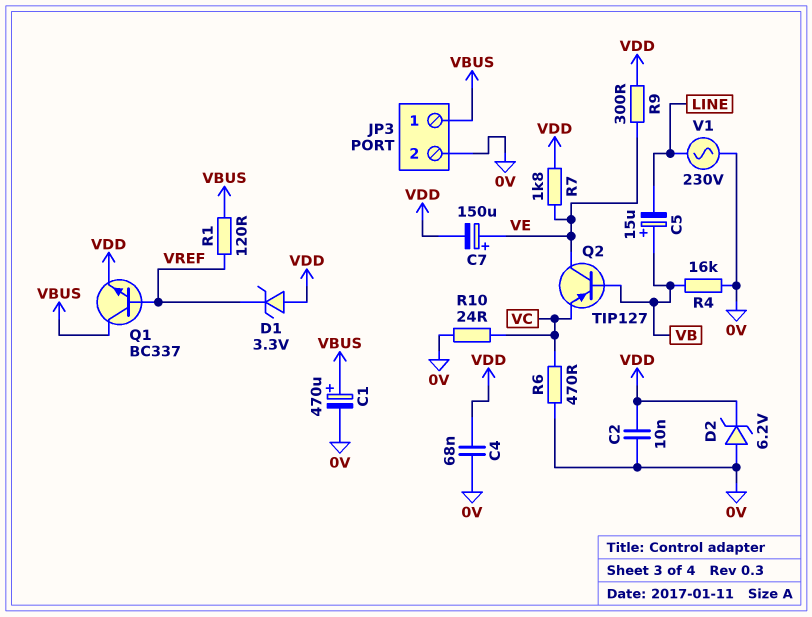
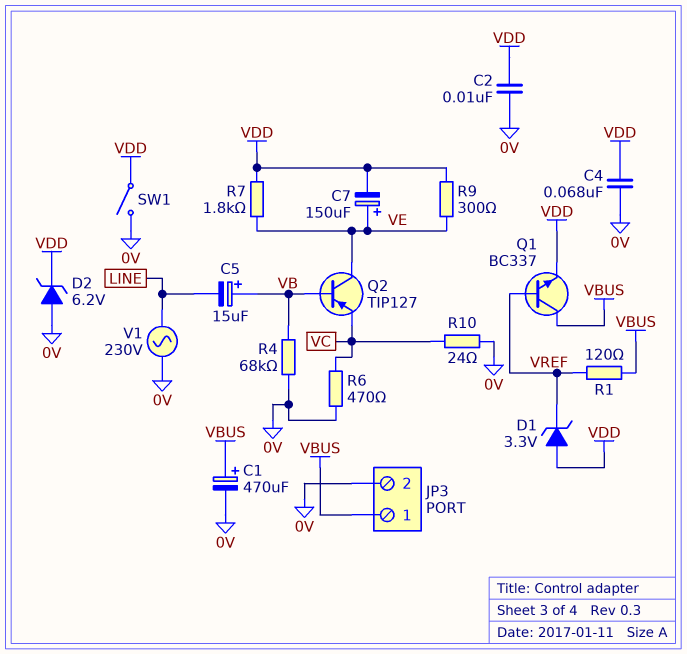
R4: 16k (0V, VB) -> 68k (0V, VB)
SW1: none -> switch (0V, VDD)

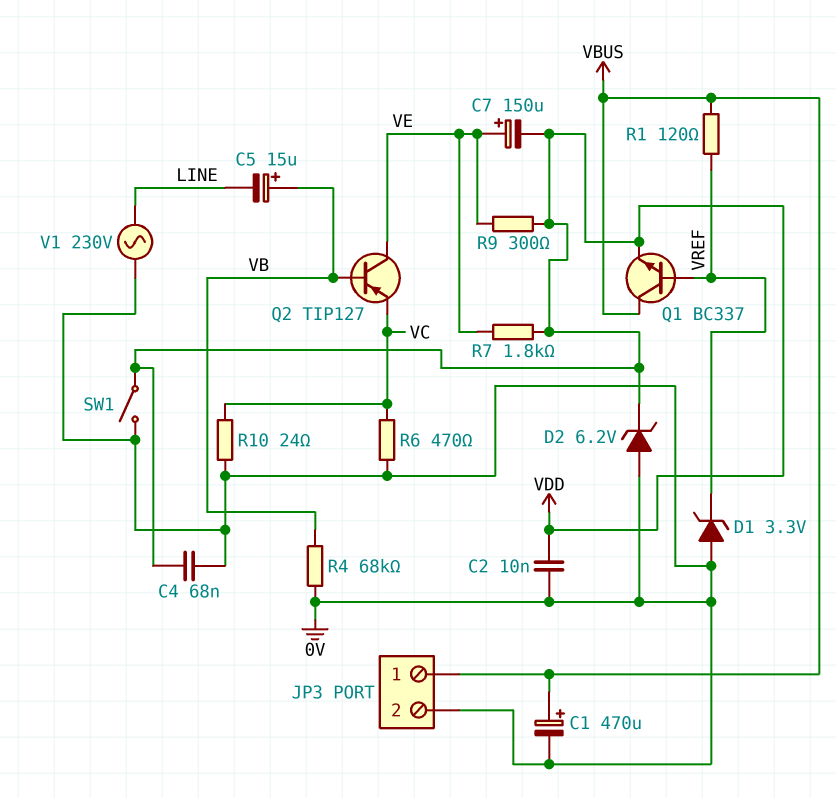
D1: zener 3.3V (A VDD, K VREF) -> zener 3.3V (A 0V, K VREF)

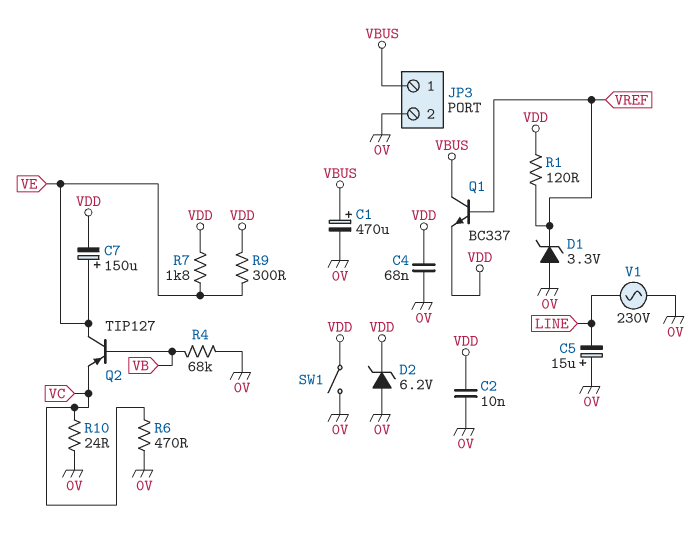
C5: 15uF (plus VB, minus LINE) -> 15uF (plus 0V, minus LINE)
R1: 120 (VBUS, VREF) -> 120 (VDD, VREF)

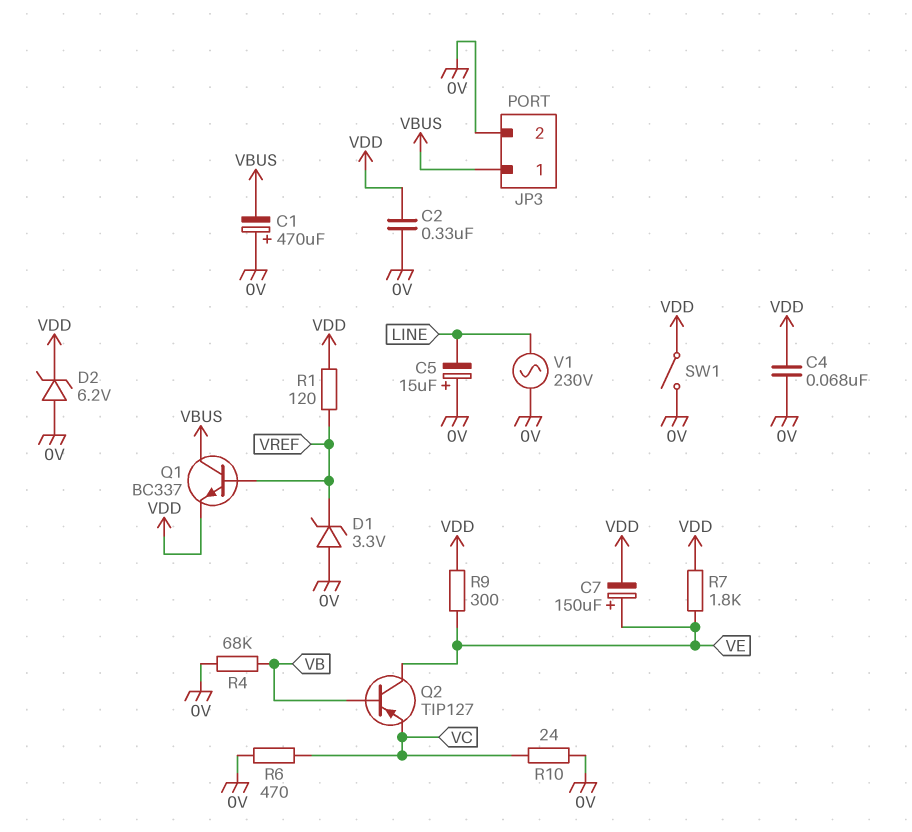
C1: 470uF (plus VBUS, minus 0V) -> 470uF (plus 0V, minus VBUS)
C2: 10nF (0V, VDD) -> 330nF (0V, VDD)

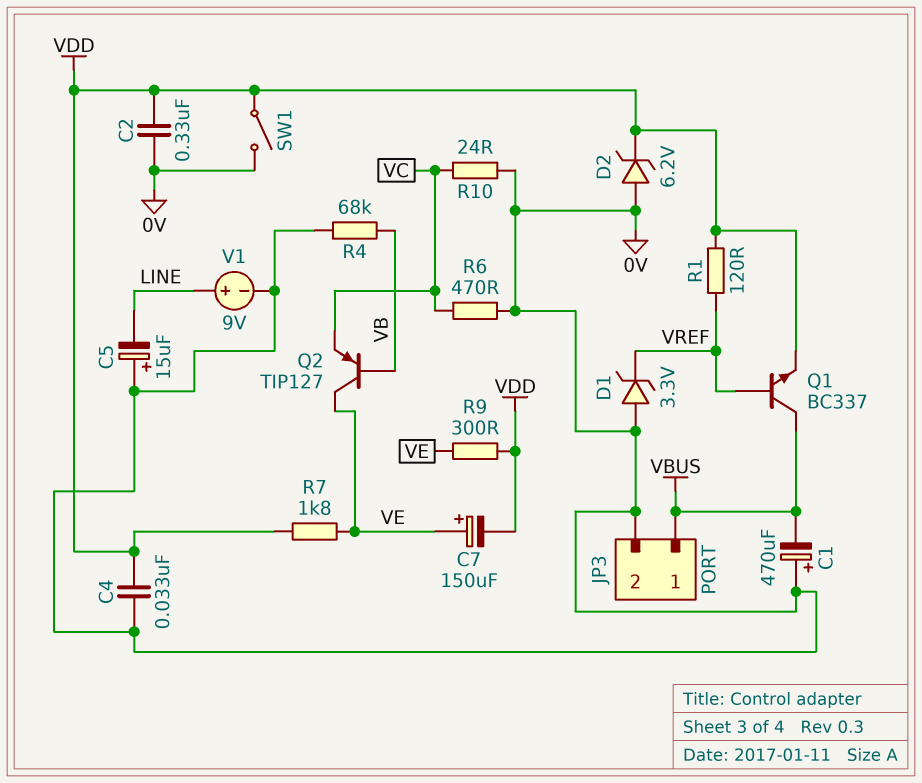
C4: 68nF (0V, VDD) -> 33nF (0V, VDD)
V1: AC 230V (0V, LINE) -> 9V (plus LINE, minus 0V)

